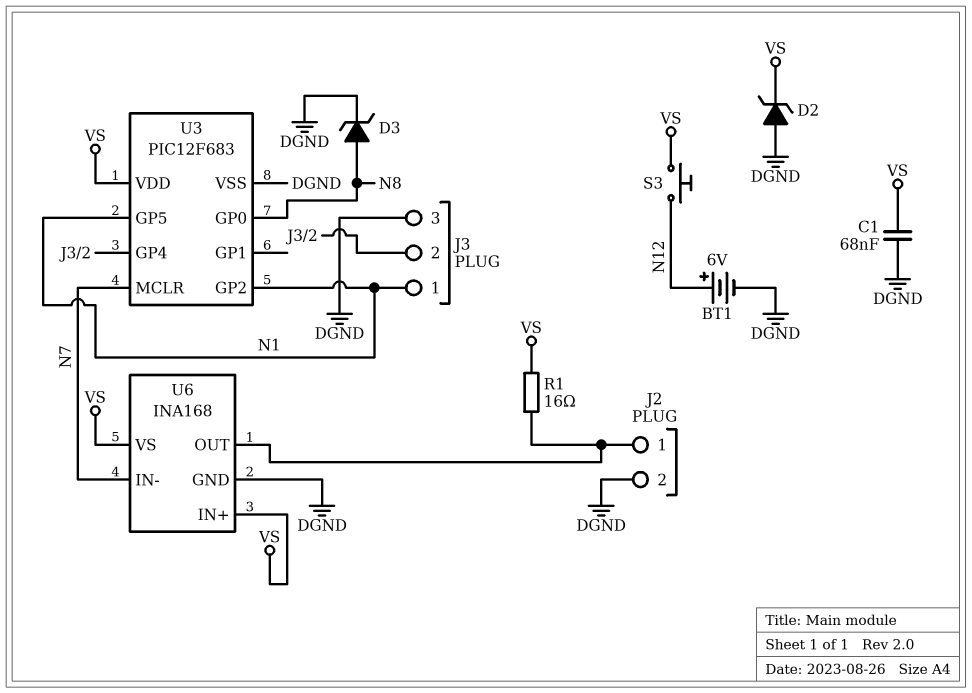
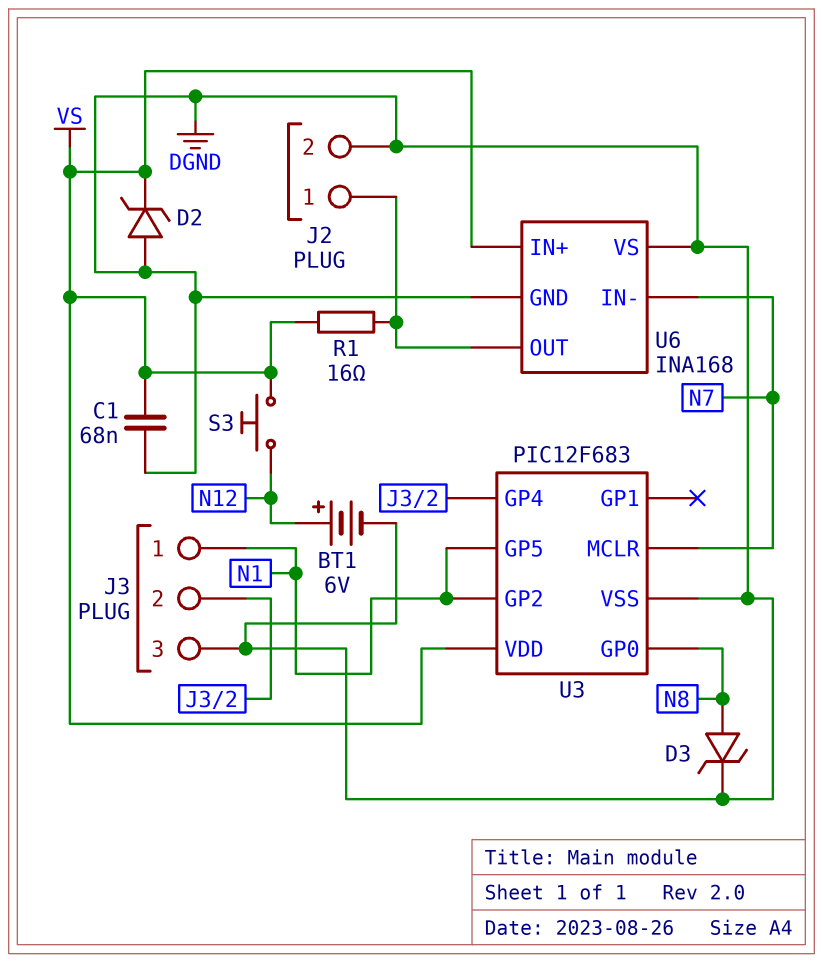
U6 pin VS: VS -> DGND

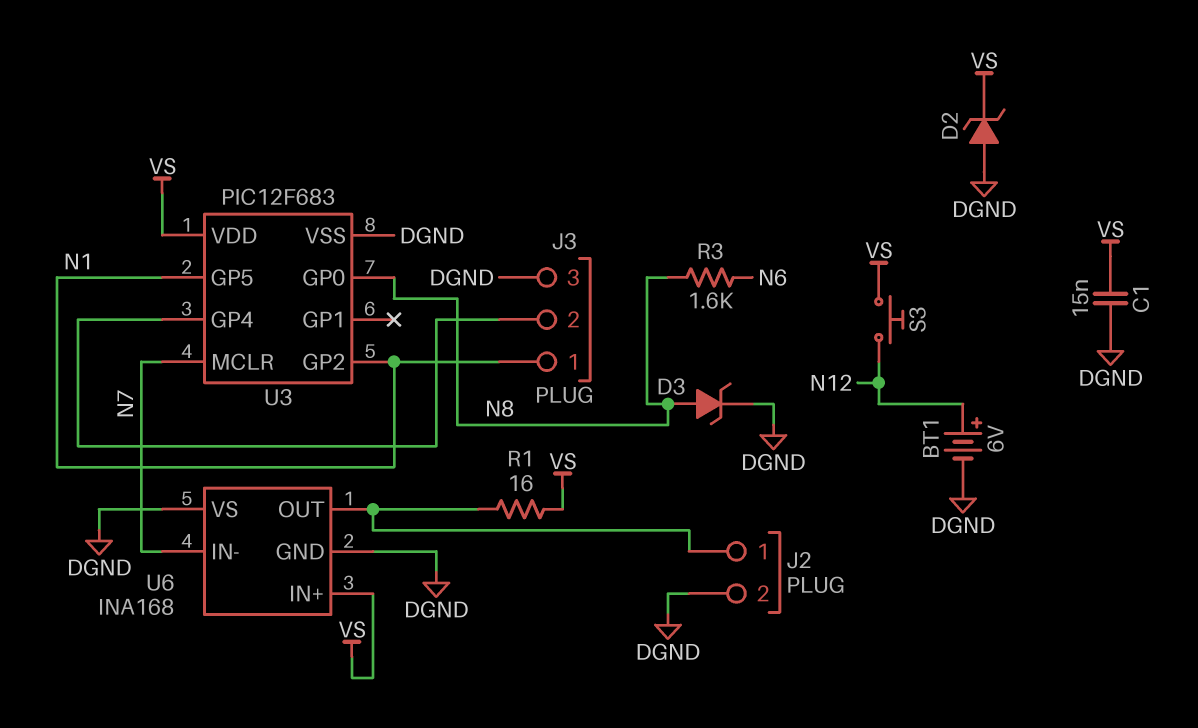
C1: 68nF (DGND, VS) -> 15nF (DGND, VS)
R3: none -> 1.6k (N6, N8)

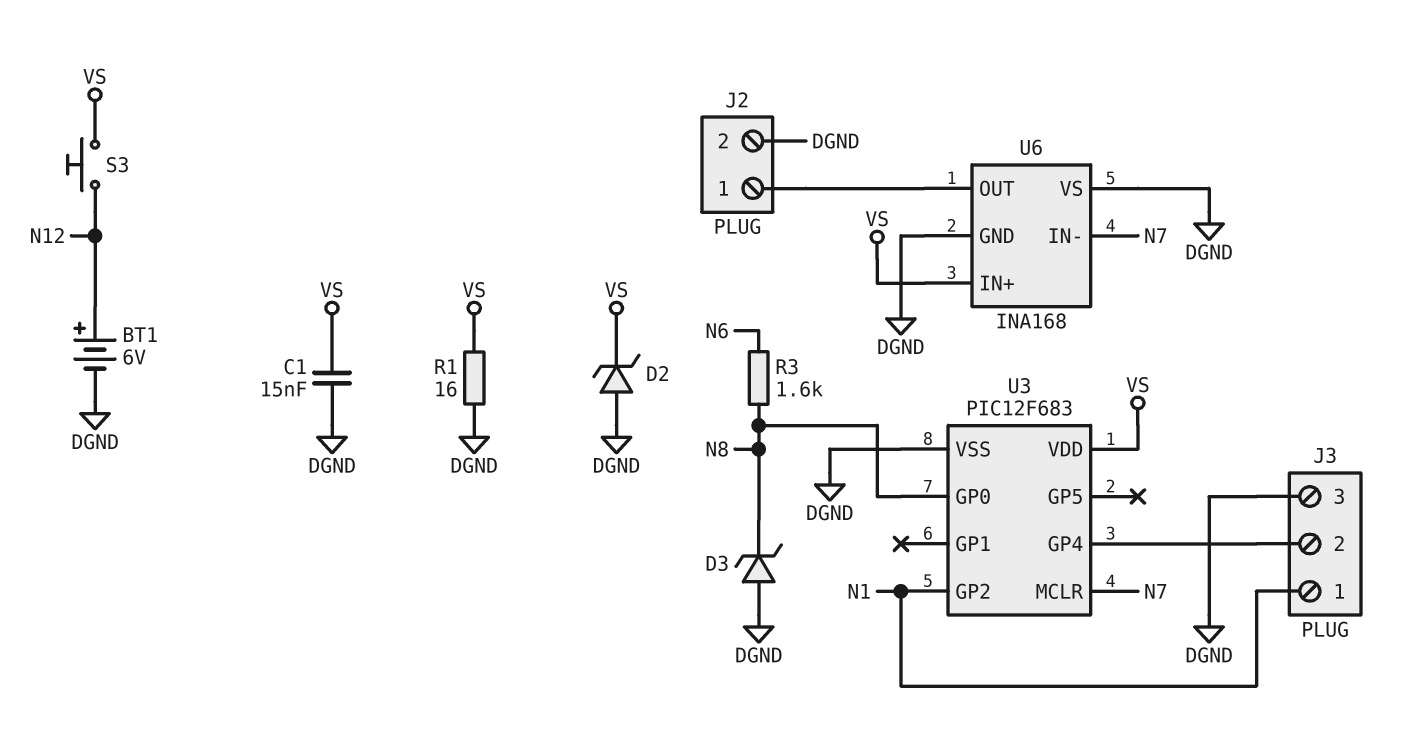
D3: zener (A N8, K DGND) -> zener (A DGND, K N8)
R1: 16 (J2/1, VS) -> 16 (DGND, VS)
U3 pin GP5: N1 -> none

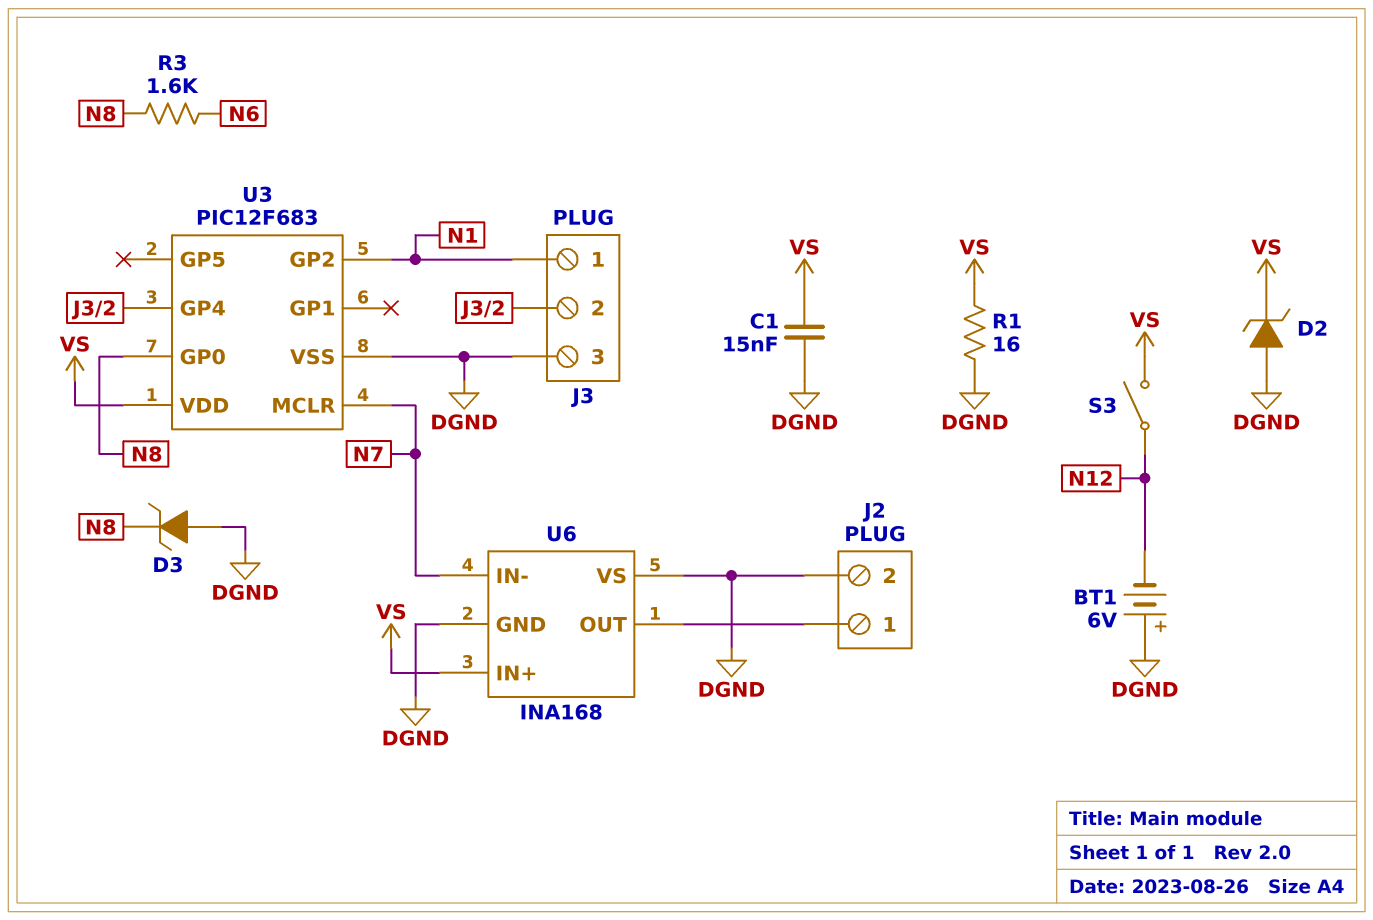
BT1: 6V (plus N12, minus DGND) -> 6V (plus DGND, minus N12)
S3: button (N12, VS) -> switch (N12, VS)

